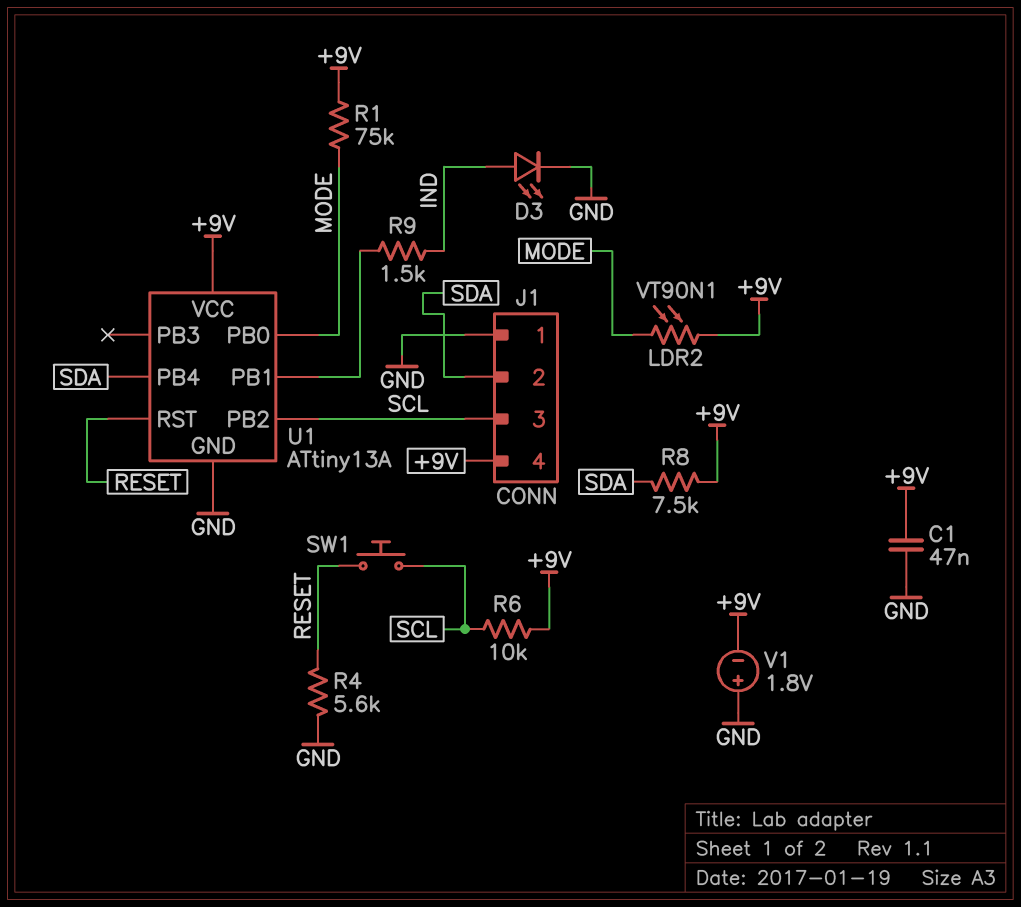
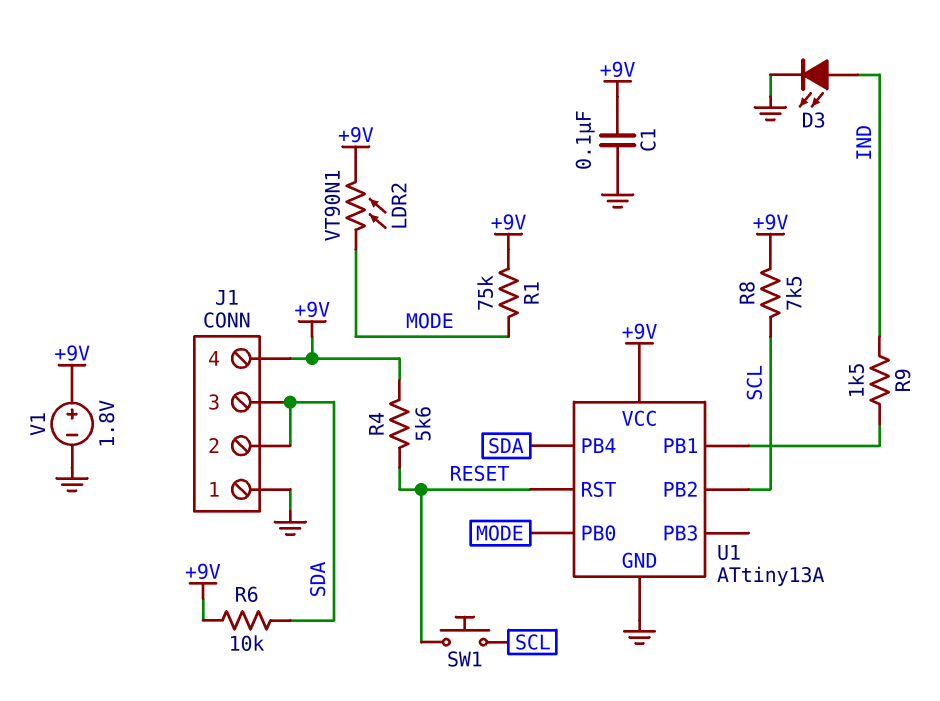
C1: 47nF (+9V, GND) -> 100nF (+9V, GND)
J1 pin 3: SCL -> SDA
R4: 5.6k (GND, RESET) -> 5.6k (+9V, RESET)
R6: 10k (+9V, SCL) -> 10k (+9V, SDA)
R8: 7.5k (+9V, SDA) -> 7.5k (+9V, SCL)
V1: 1.8V (plus GND, minus +9V) -> 1.8V (plus +9V, minus GND)

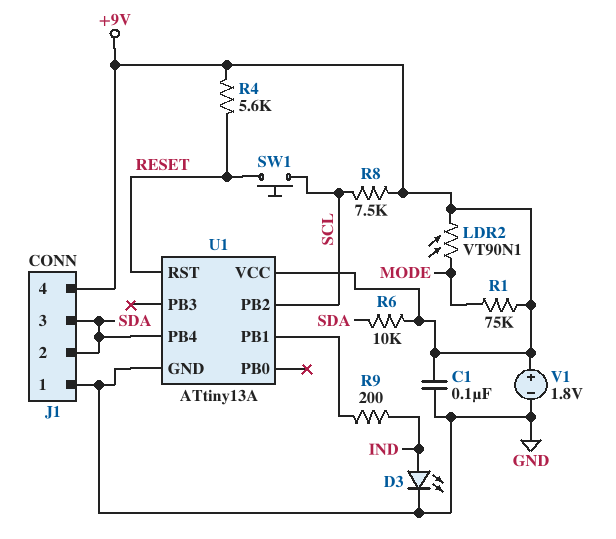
R9: 1.5k (IND, U1/PB1) -> 200 (IND, U1/PB1)
U1 pin PB0: MODE -> none

